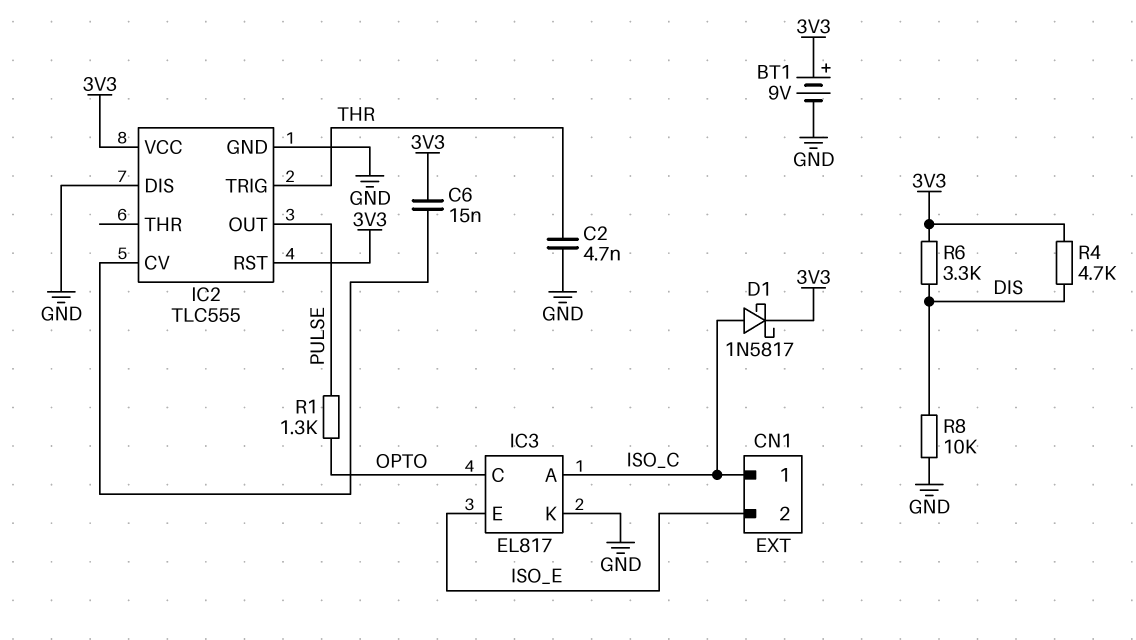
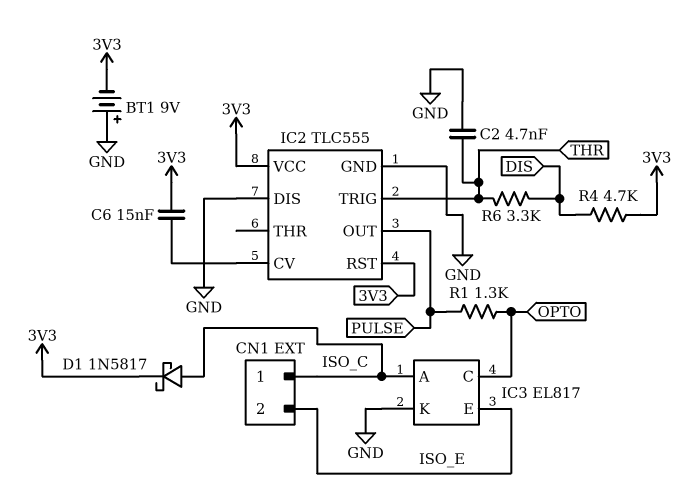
BT1: 9V (plus 3V3, minus GND) -> 9V (plus GND, minus 3V3)
R6: 3.3k (3V3, DIS) -> 3.3k (DIS, THR)
R8: 10k (DIS, GND) -> none

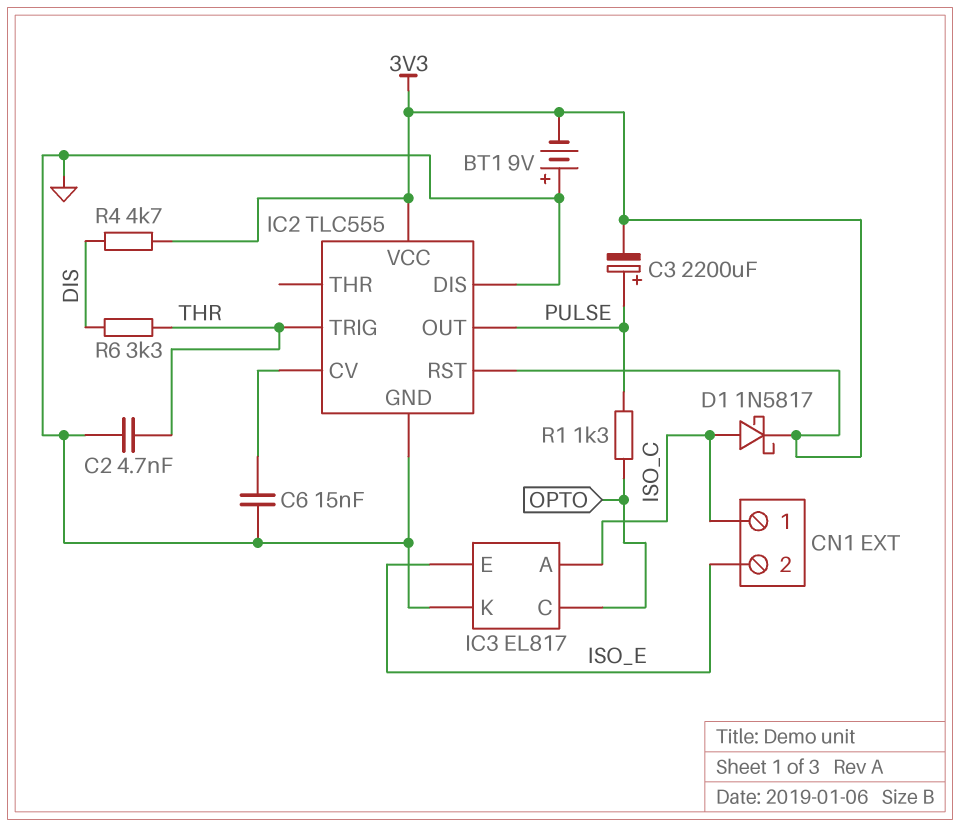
C3: none -> 2200uF (plus PULSE, minus 3V3)
C6: 15nF (3V3, IC2/CV) -> 15nF (GND, IC2/CV)

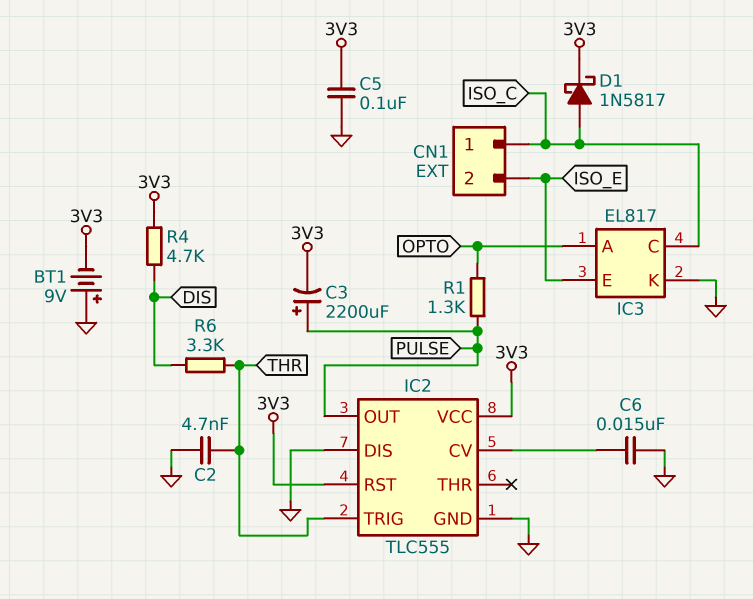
C5: none -> 100nF (3V3, GND)
IC3 pin A: ISO_C -> OPTO
IC3 pin C: OPTO -> ISO_C

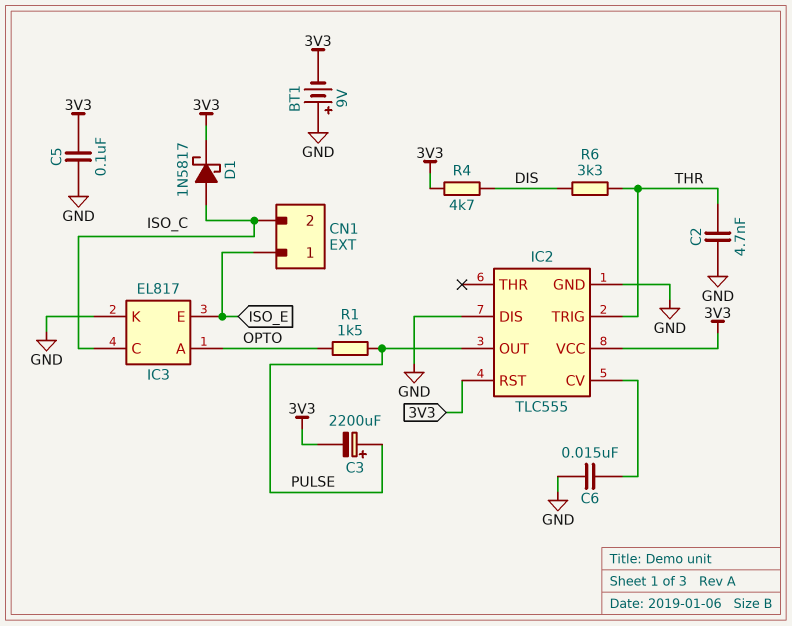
CN1 pin 1: ISO_C -> ISO_E
CN1 pin 2: ISO_E -> ISO_C
R1: 1.3k (OPTO, PULSE) -> 1.5k (OPTO, PULSE)

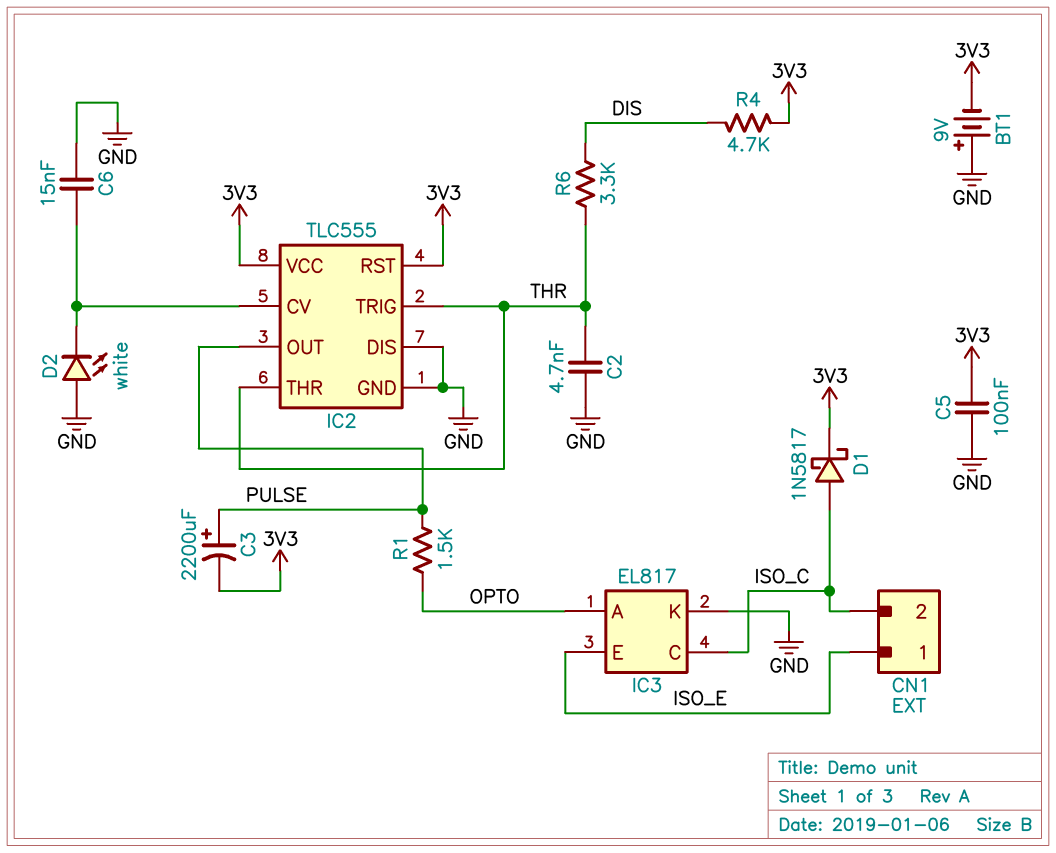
D2: none -> LED white (A GND, K IC2/CV)
IC2 pin THR: none -> THR

